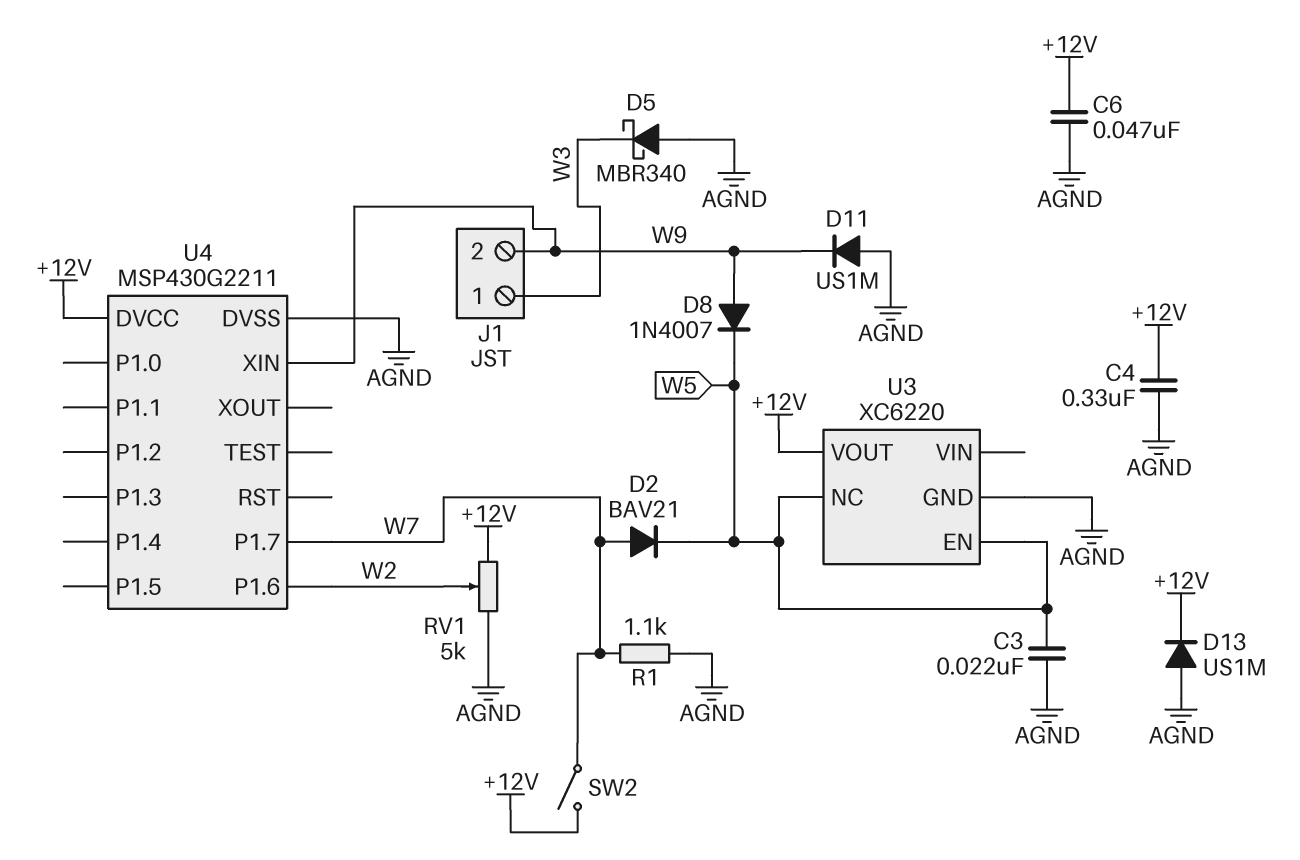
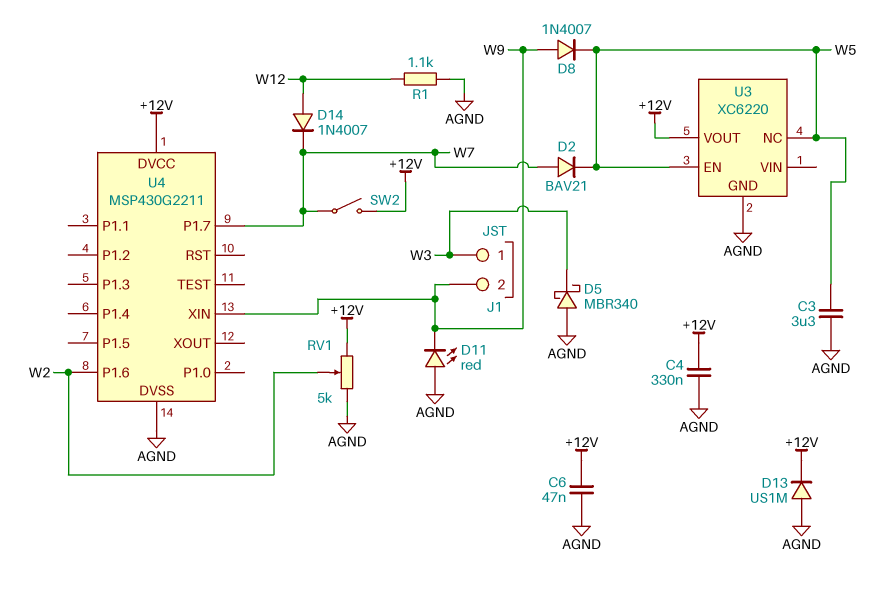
C3: 22nF (AGND, W5) -> 3.3uF (AGND, W5)
D11: diode US1M (A AGND, K W9) -> LED red (A AGND, K W9)
D14: none -> diode 1N4007 (A W12, K W7)
R1: 1.1k (AGND, W7) -> 1.1k (AGND, W12)

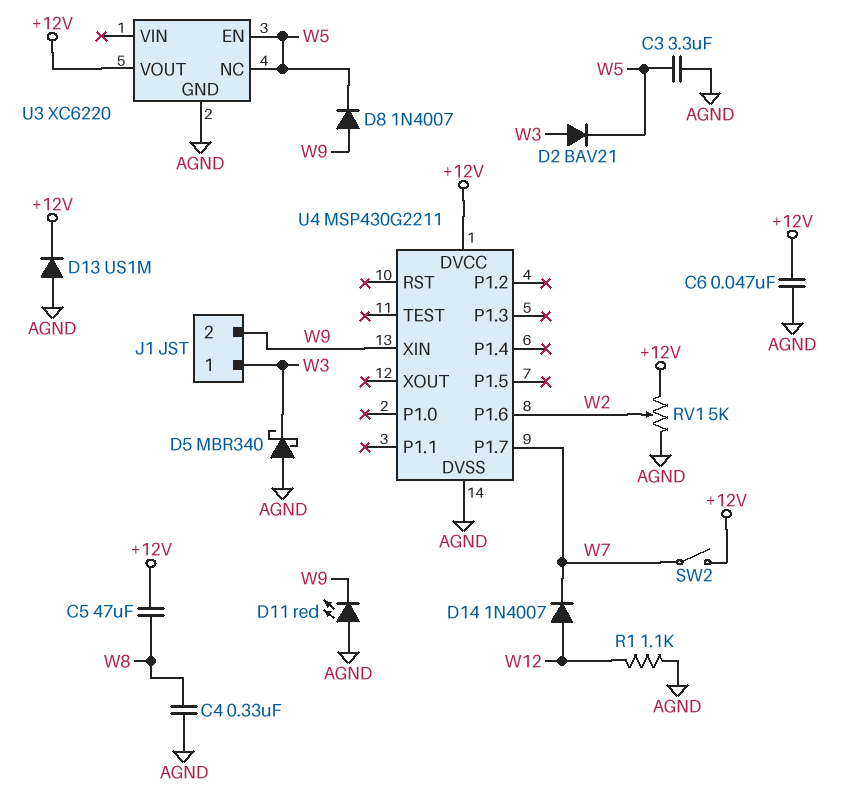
C4: 330nF (+12V, AGND) -> 330nF (AGND, W8)
C5: none -> 47uF (+12V, W8)
D2: diode BAV21 (A W7, K W5) -> diode BAV21 (A W3, K W5)

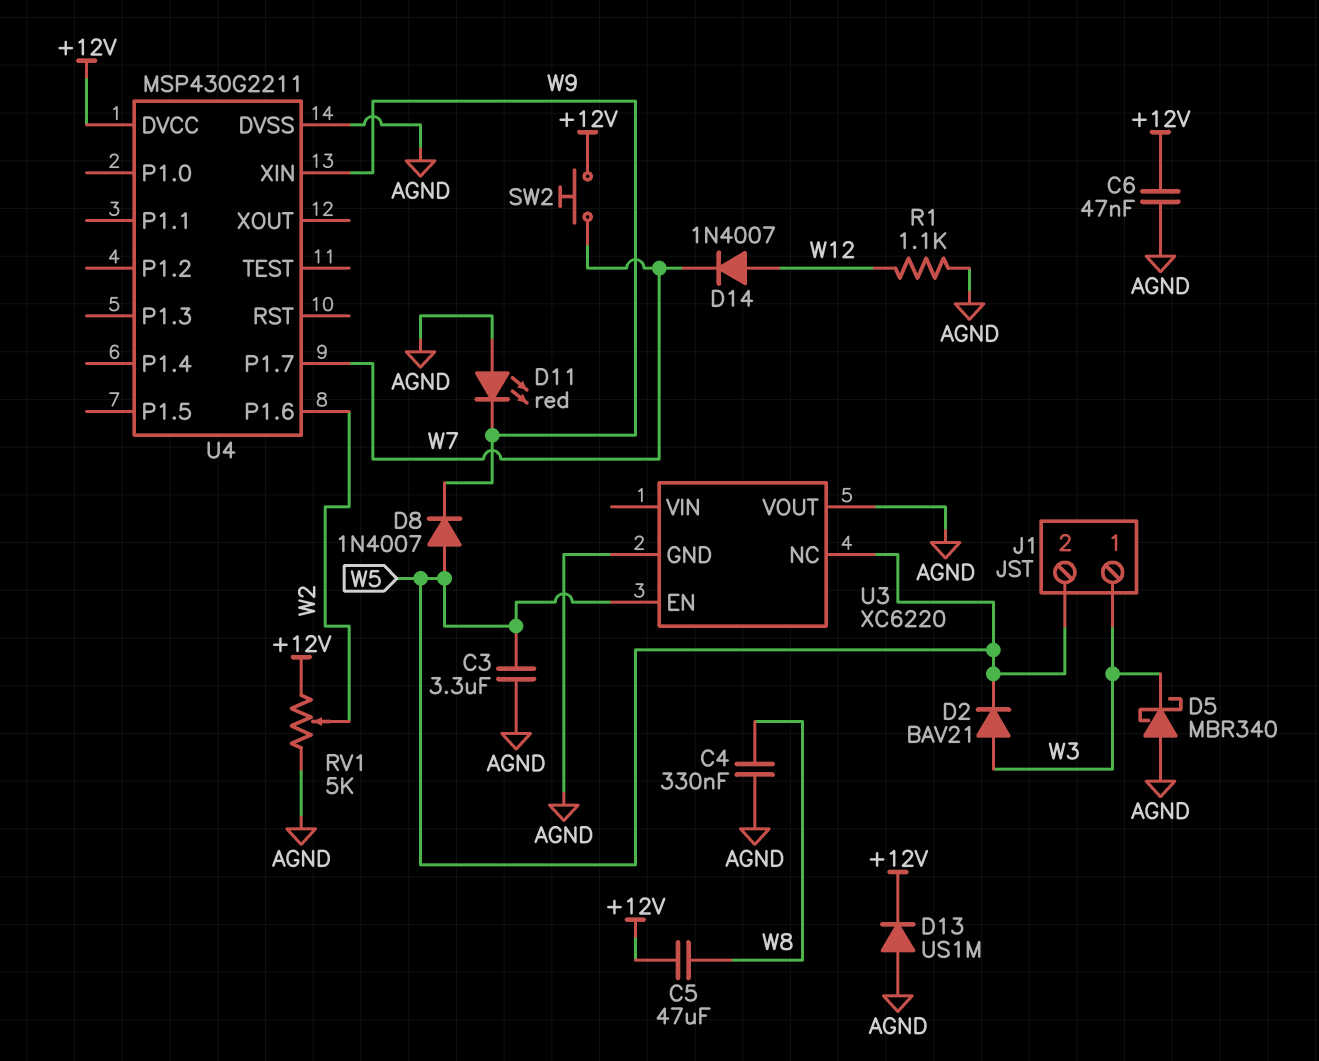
D8: diode 1N4007 (A W9, K W5) -> diode 1N4007 (A W5, K W9)
J1 pin 2: W9 -> W5
SW2: switch (+12V, W7) -> button (+12V, W7)
U3 pin VOUT: +12V -> AGND

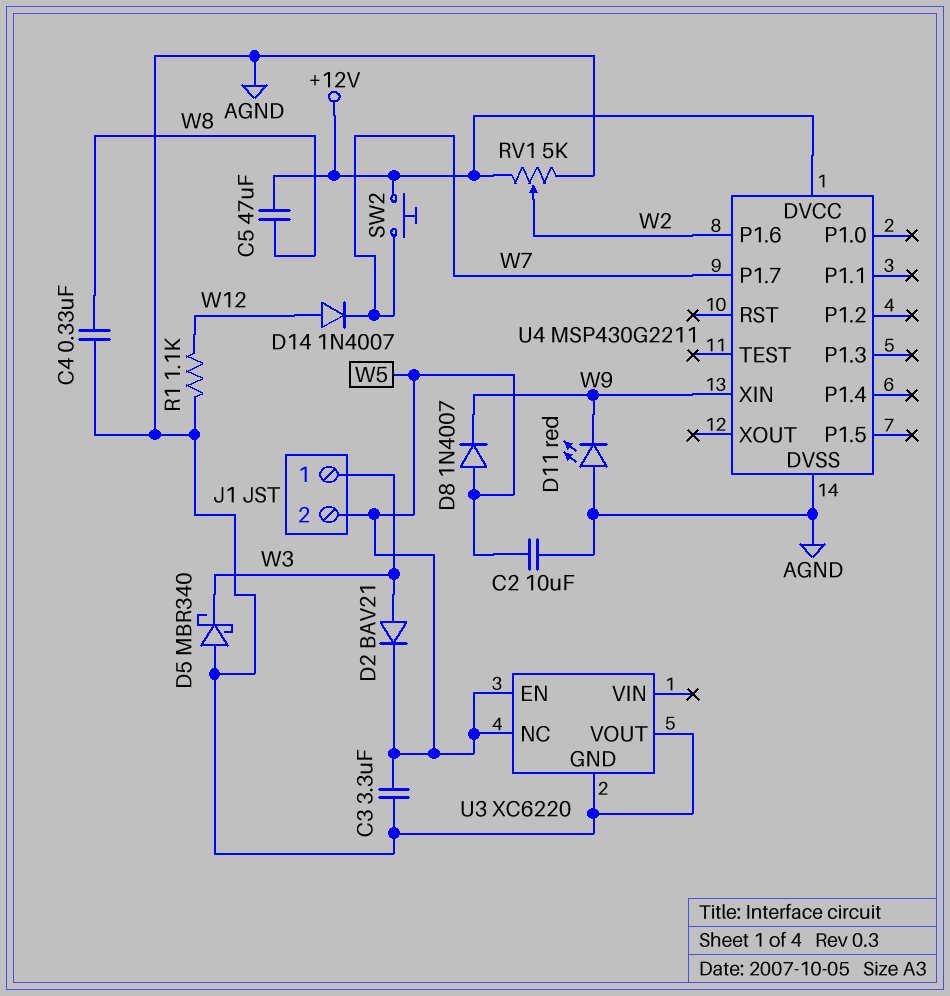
C2: none -> 10uF (AGND, W5)
C6: 47nF (+12V, AGND) -> none
D13: diode US1M (A AGND, K +12V) -> none

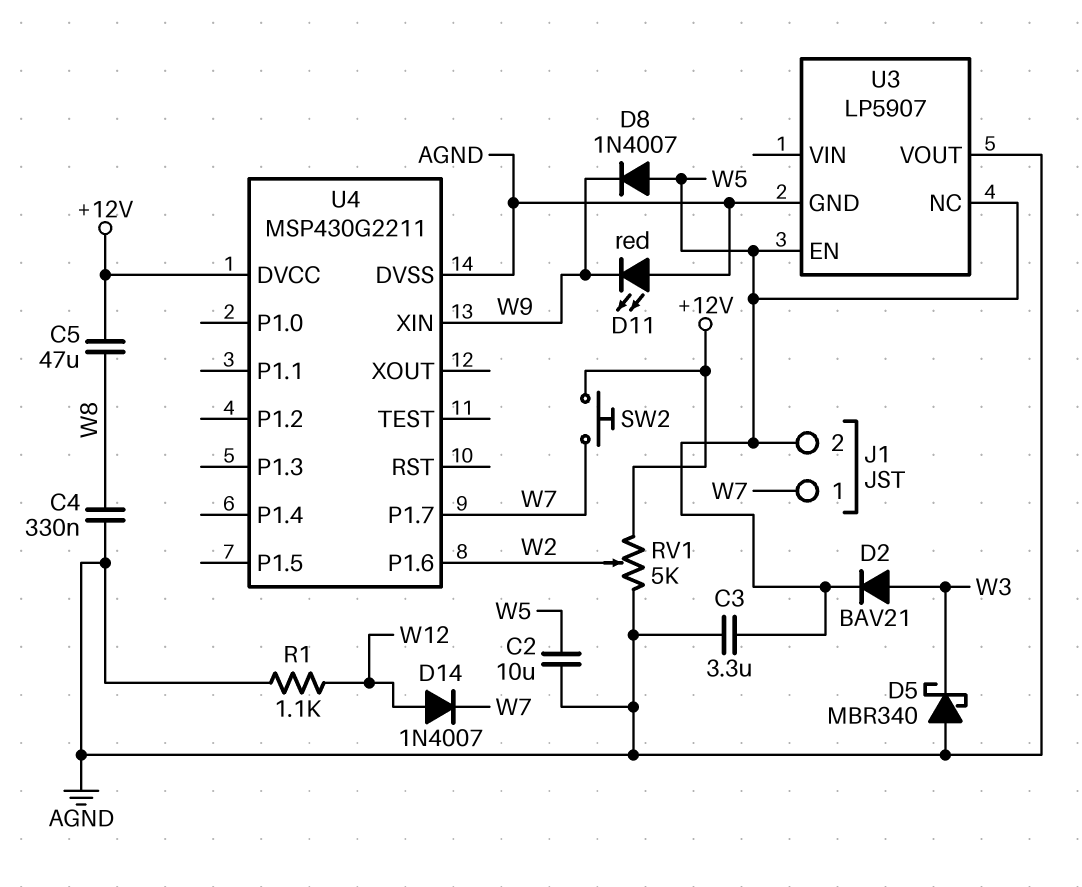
J1 pin 1: W3 -> W7
U3: XC6220 -> LP5907

